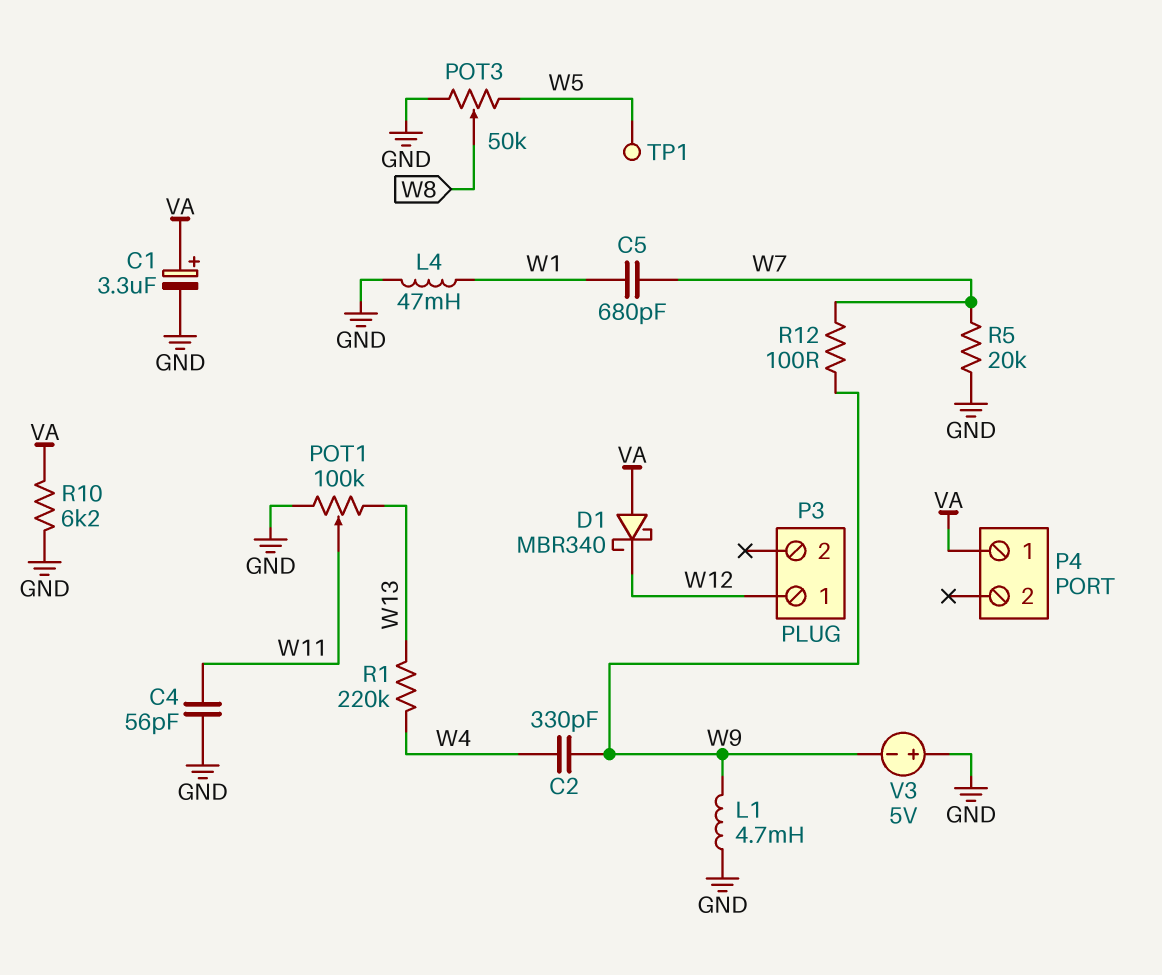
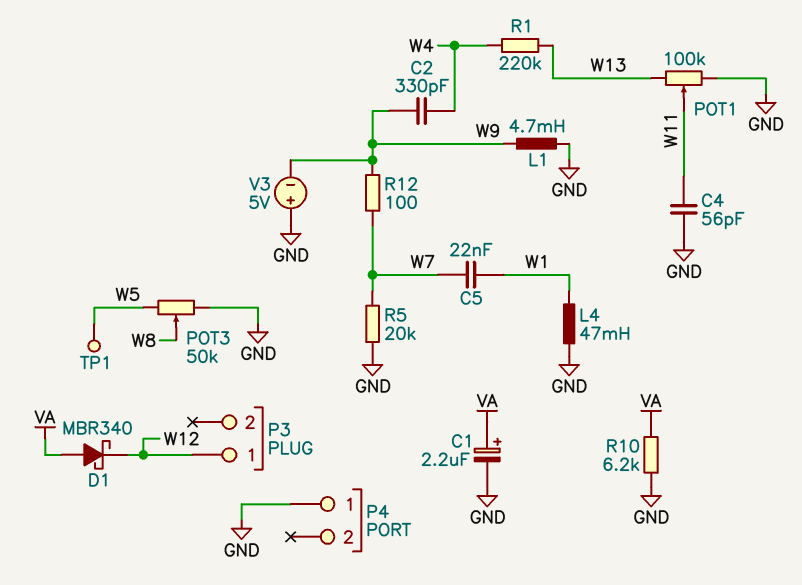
C1: 3.3uF (plus VA, minus GND) -> 2.2uF (plus VA, minus GND)
C5: 680pF (W1, W7) -> 22nF (W1, W7)
P4 pin 1: VA -> GND

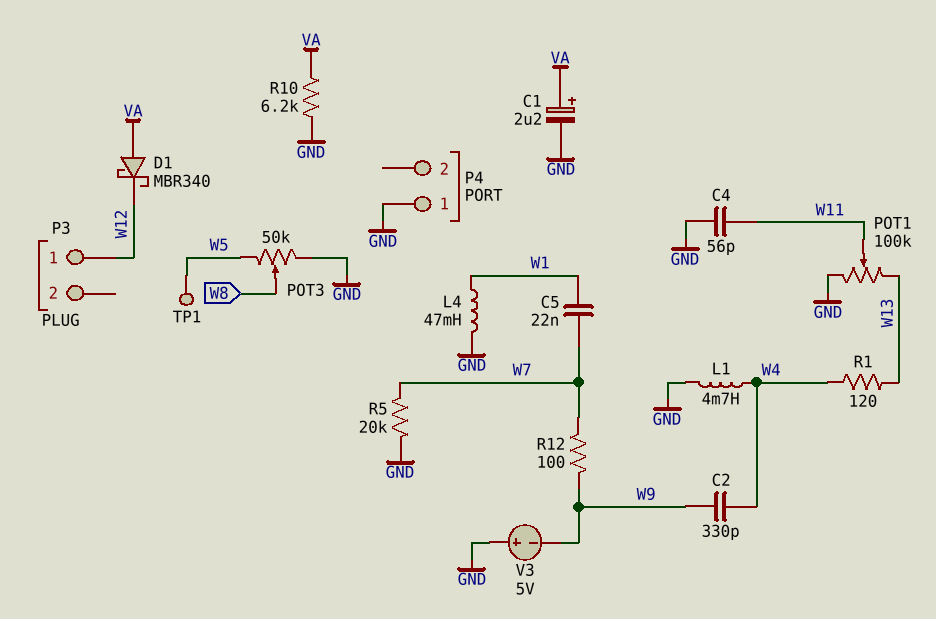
L1: 4.7mH (GND, W9) -> 4.7mH (GND, W4)
R1: 220k (W4, W13) -> 120 (W4, W13)

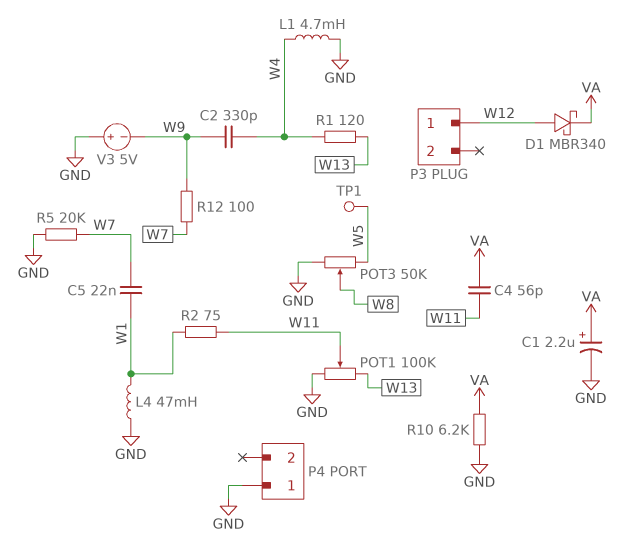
C4: 56pF (GND, W11) -> 56pF (VA, W11)
D1: schottky MBR340 (A VA, K W12) -> schottky MBR340 (A W12, K VA)
R2: none -> 75 (W1, W11)

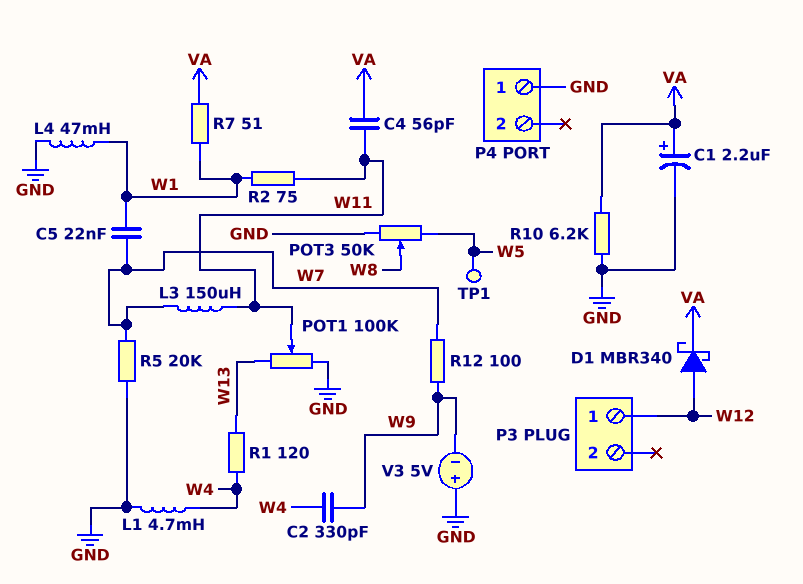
L3: none -> 150uH (W7, W11)
R7: none -> 51 (VA, W1)

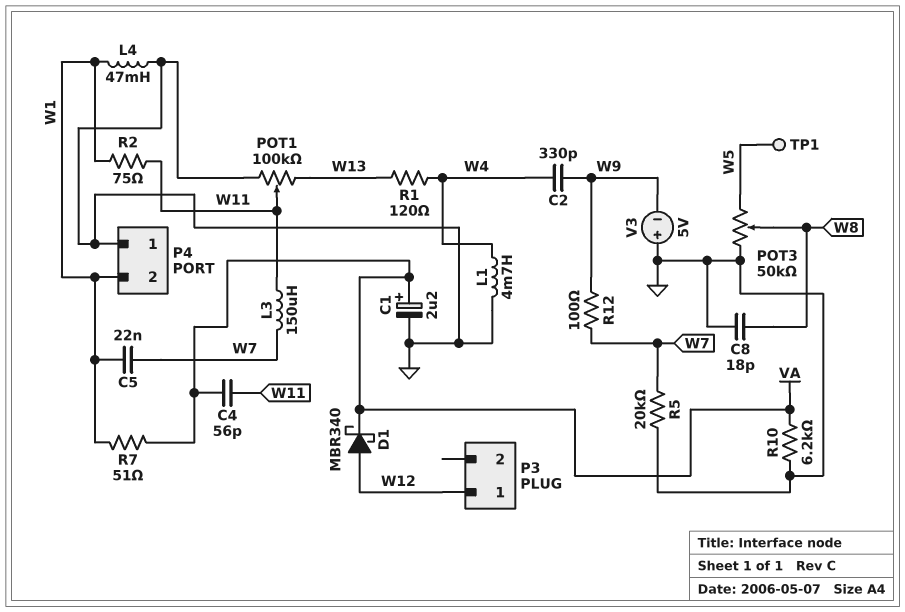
C8: none -> 18pF (GND, W8)
P4 pin 2: none -> W1

